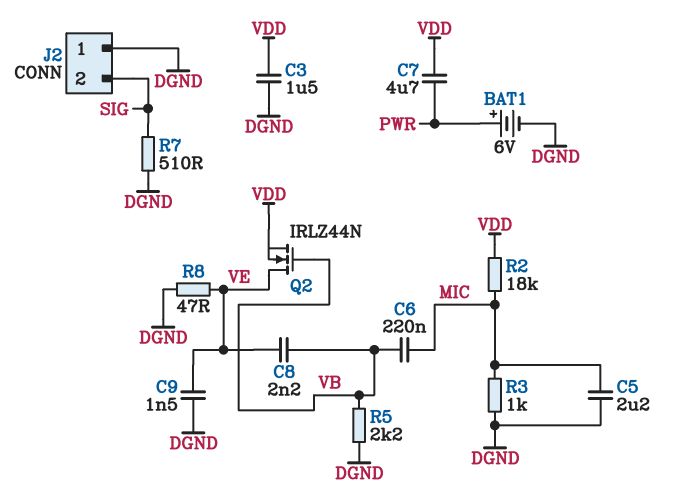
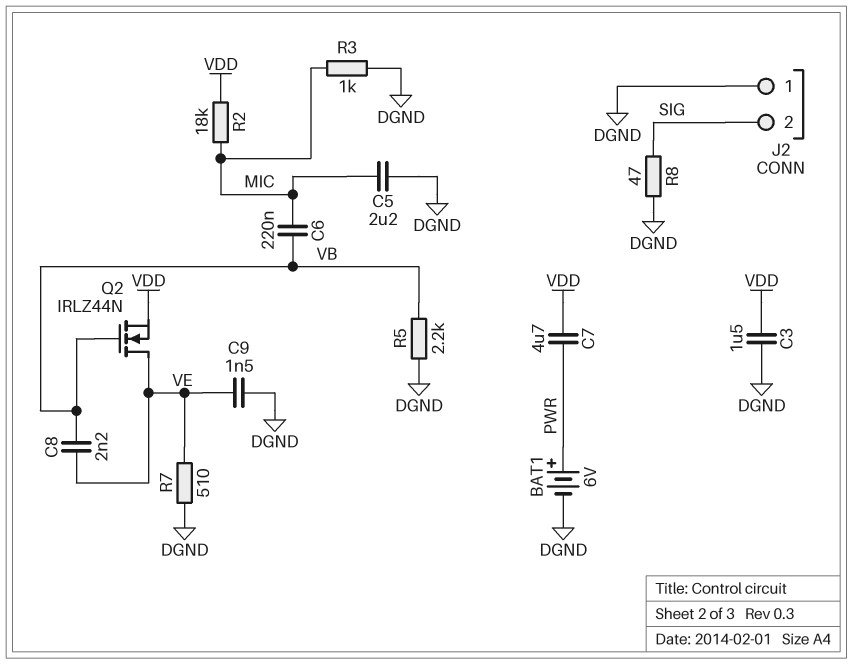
R7: 510 (DGND, SIG) -> 510 (DGND, VE)
R8: 47 (DGND, VE) -> 47 (DGND, SIG)

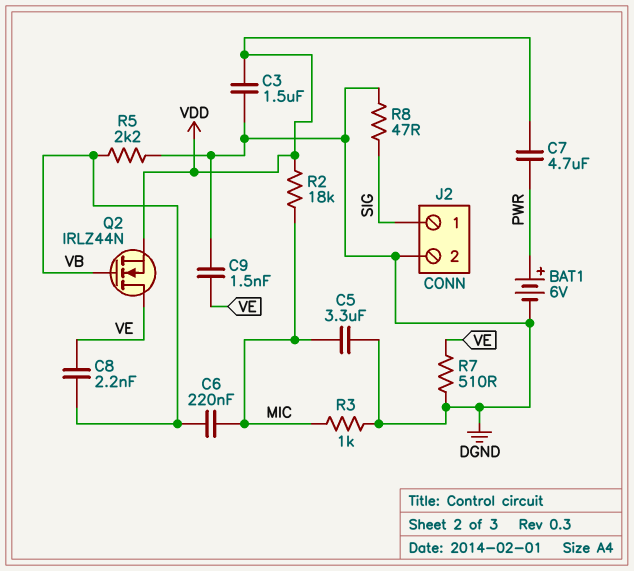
C5: 2.2uF (DGND, MIC) -> 3.3uF (DGND, MIC)
J2 pin 1: DGND -> SIG
J2 pin 2: SIG -> DGND

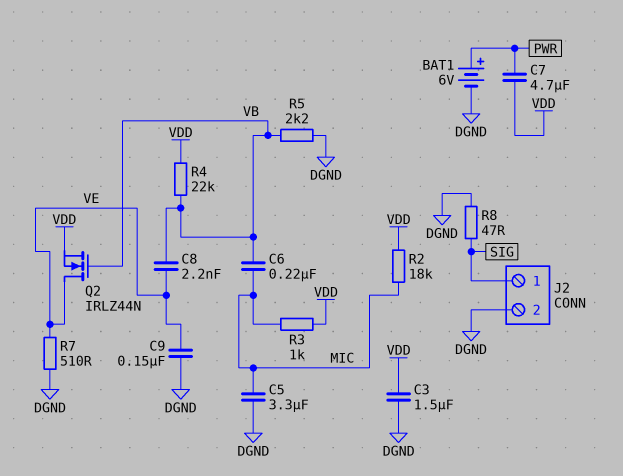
C9: 1.5nF (DGND, VE) -> 150nF (DGND, VE)
R3: 1k (DGND, MIC) -> 1k (MIC, VDD)
R4: none -> 22k (VB, VDD)

